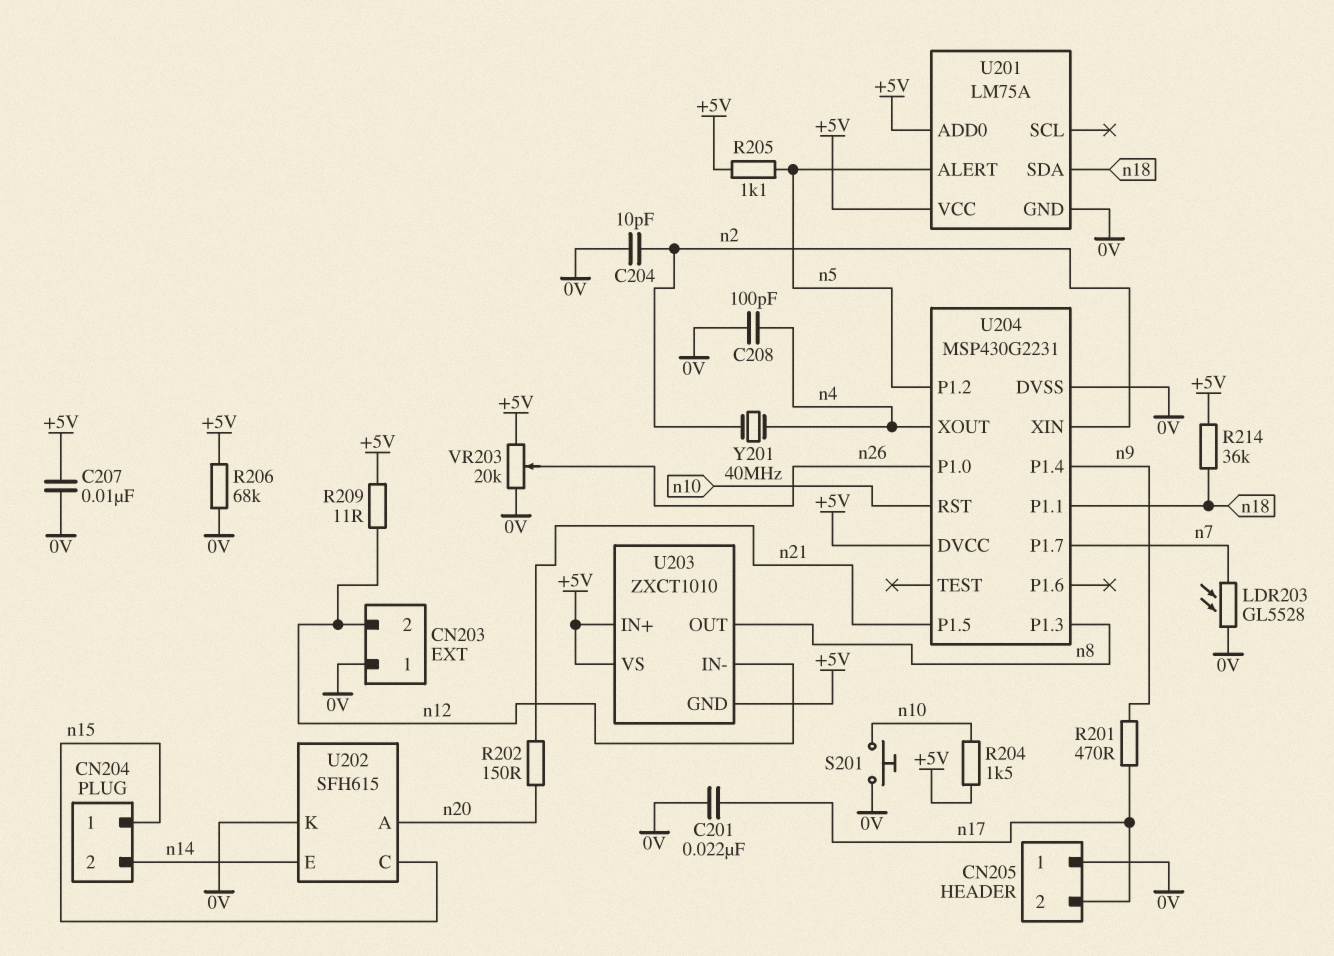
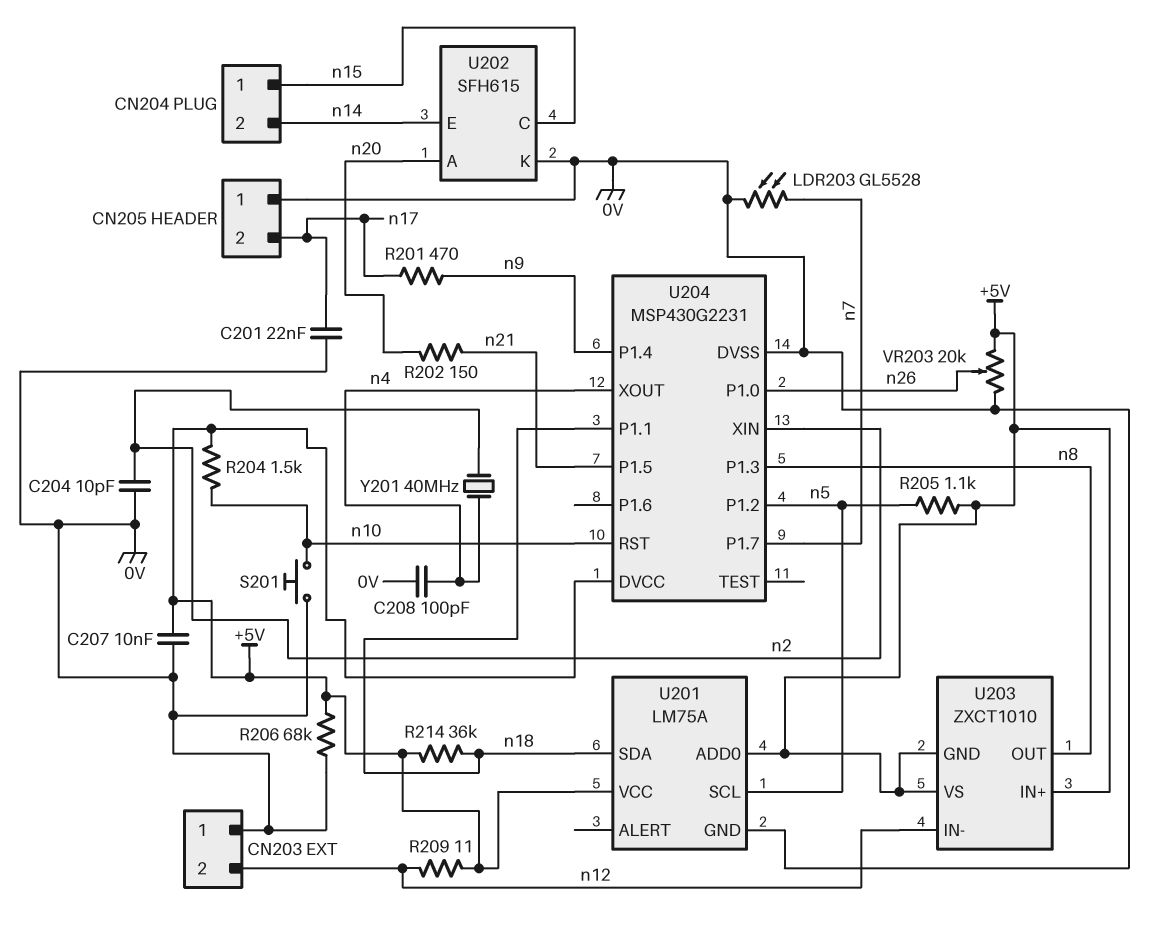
U201 pin ALERT: n5 -> none
U201 pin SCL: none -> n5

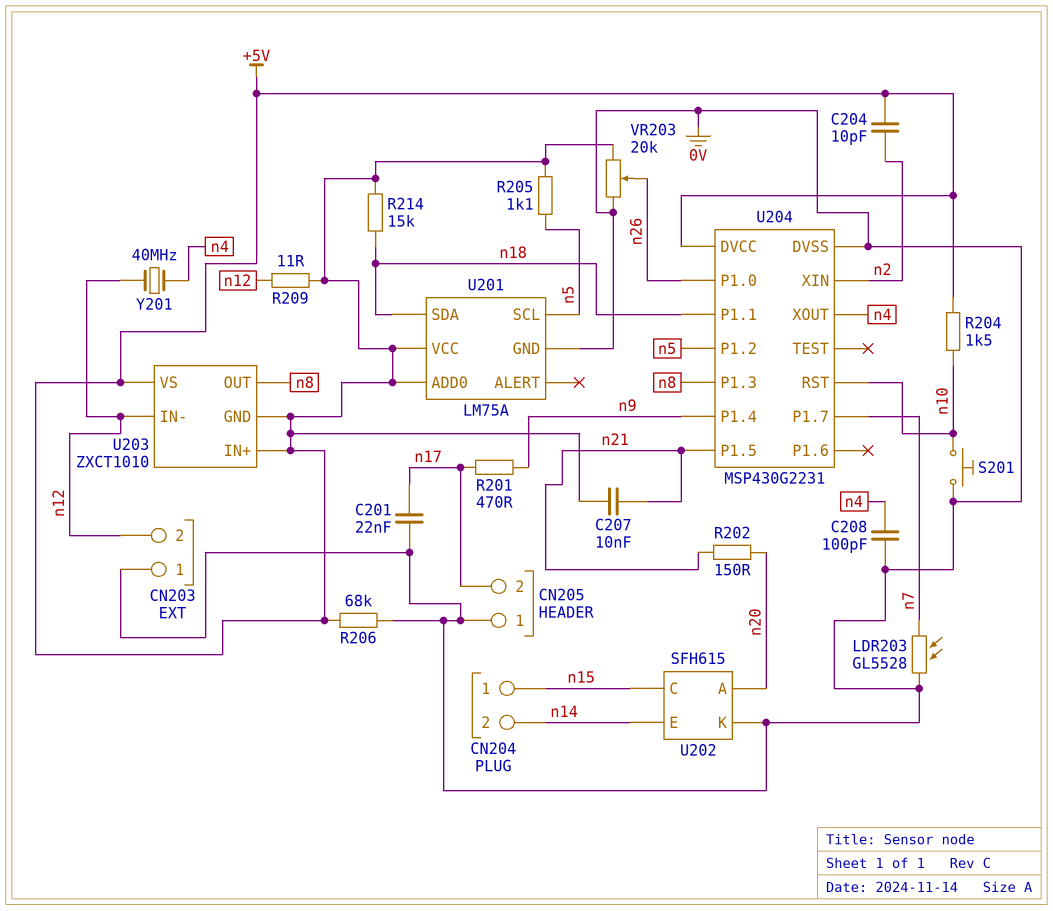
C204: 10pF (0V, n2) -> 10pF (+5V, n2)
C207: 10nF (+5V, 0V) -> 10nF (+5V, n21)
R214: 36k (+5V, n18) -> 15k (+5V, n18)
Y201: 40MHz (n2, n4) -> 40MHz (n4, n12)

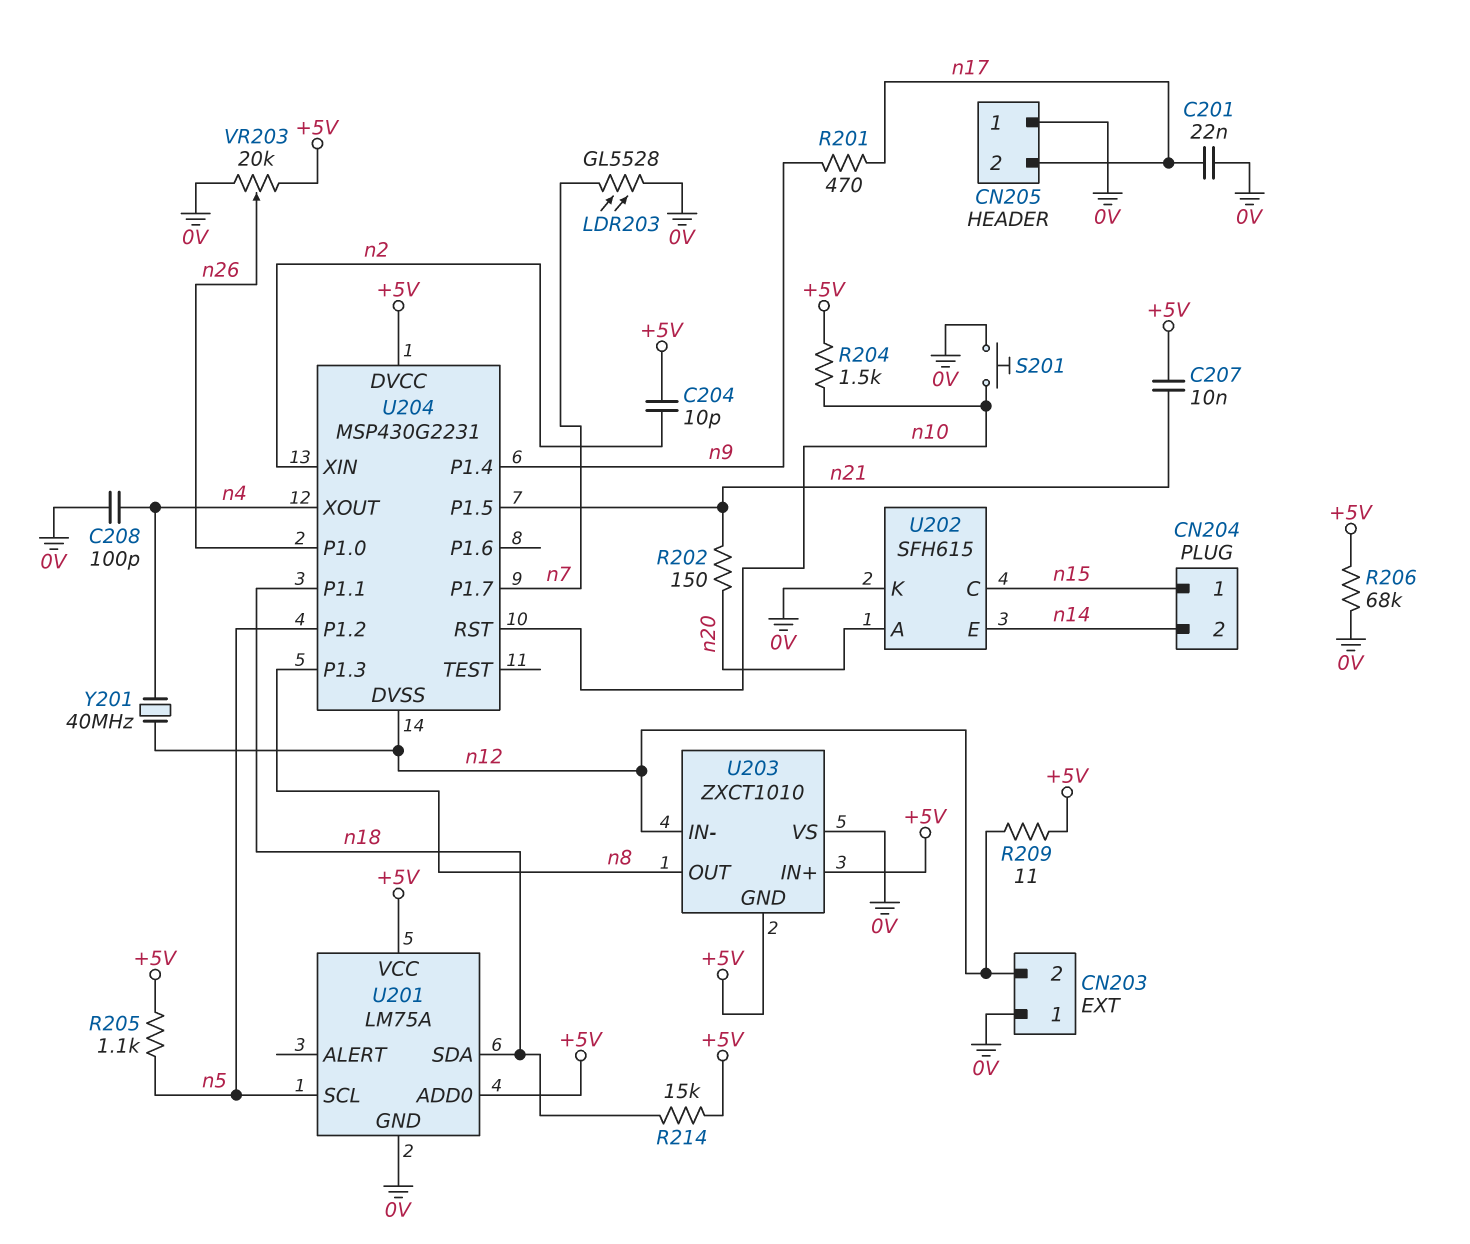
U203 pin VS: +5V -> 0V
U204 pin DVSS: 0V -> n12

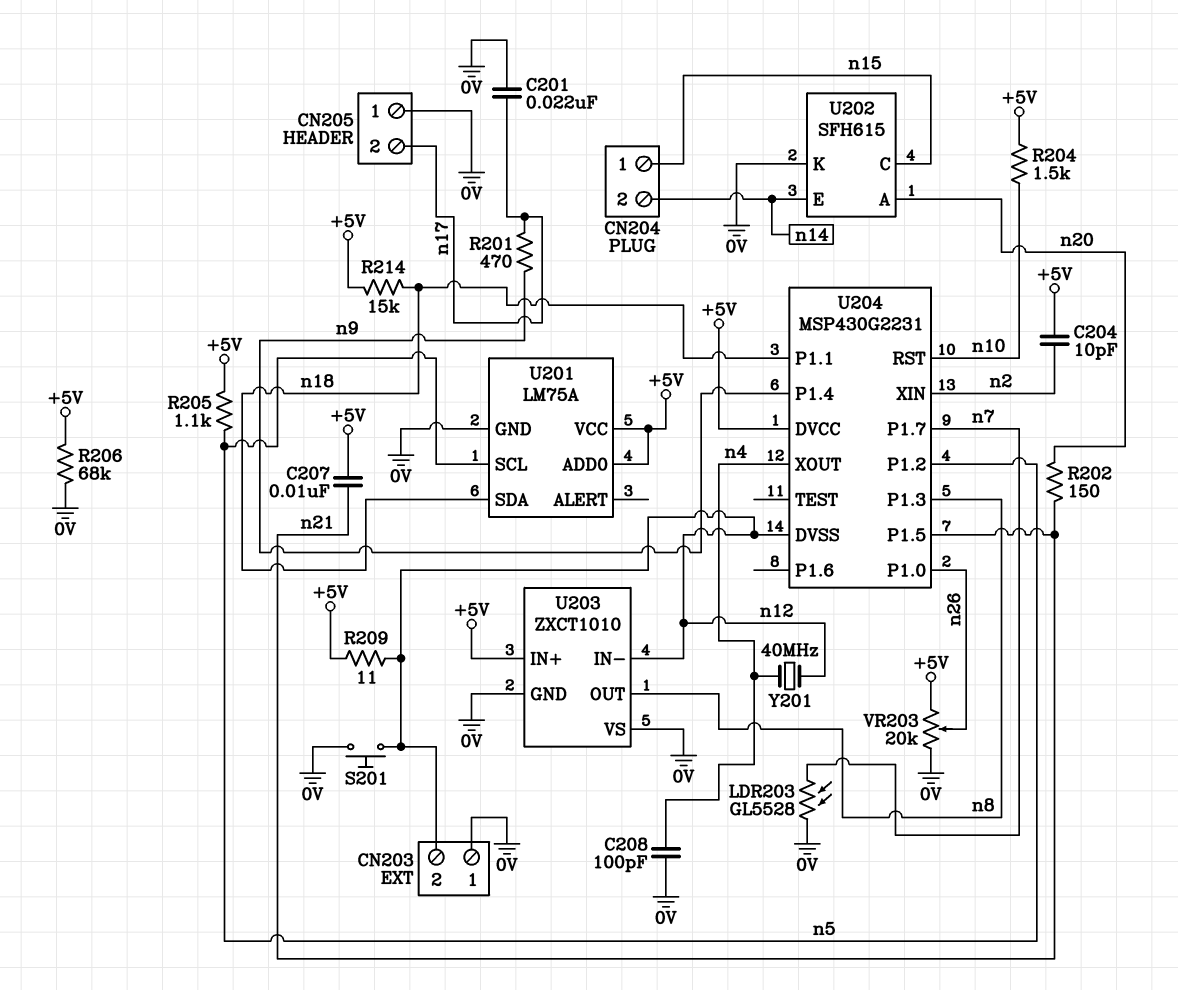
S201: button (0V, n10) -> button (0V, n12)
U203 pin GND: +5V -> 0V

